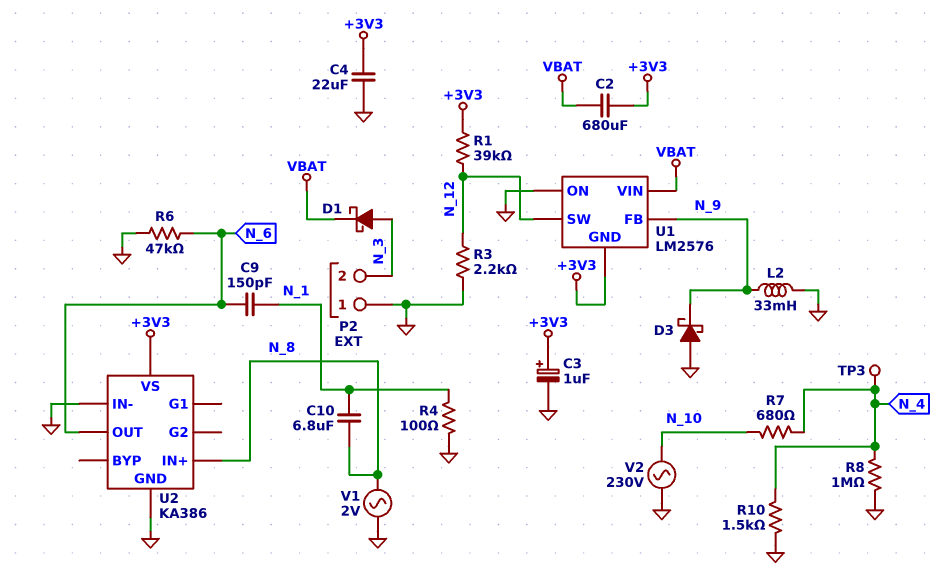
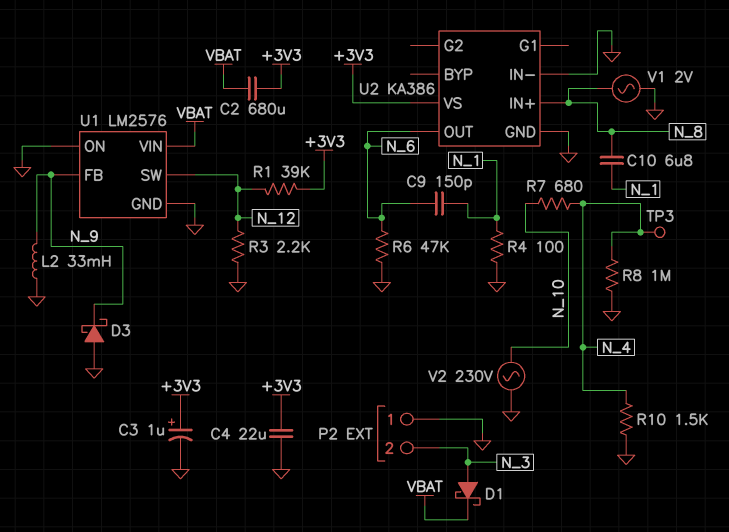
U1 pin GND: +3V3 -> GND

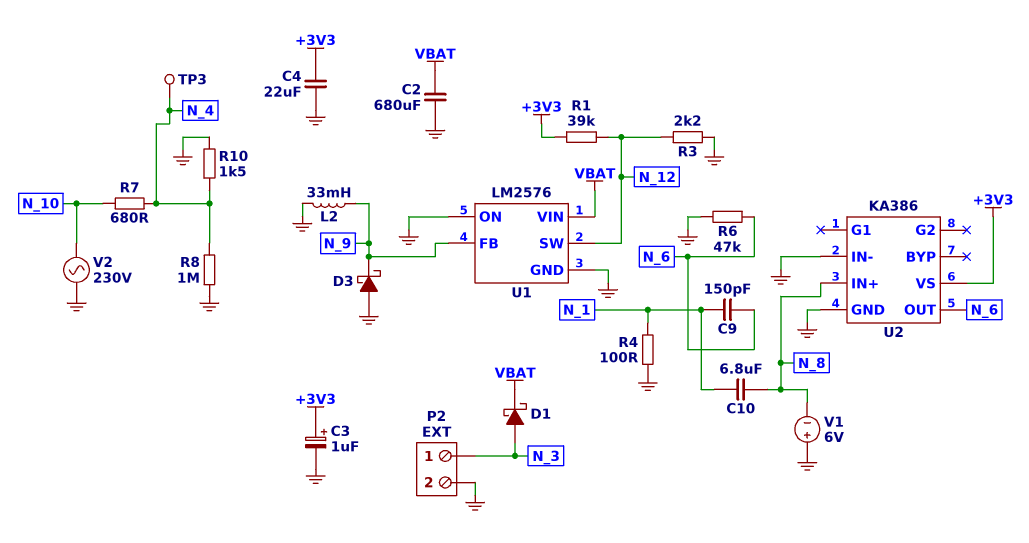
C2: 680uF (+3V3, VBAT) -> 680uF (GND, VBAT)
P2 pin 1: GND -> N_3
P2 pin 2: N_3 -> GND
V1: AC 2V (GND, N_8) -> 6V (plus GND, minus N_8)

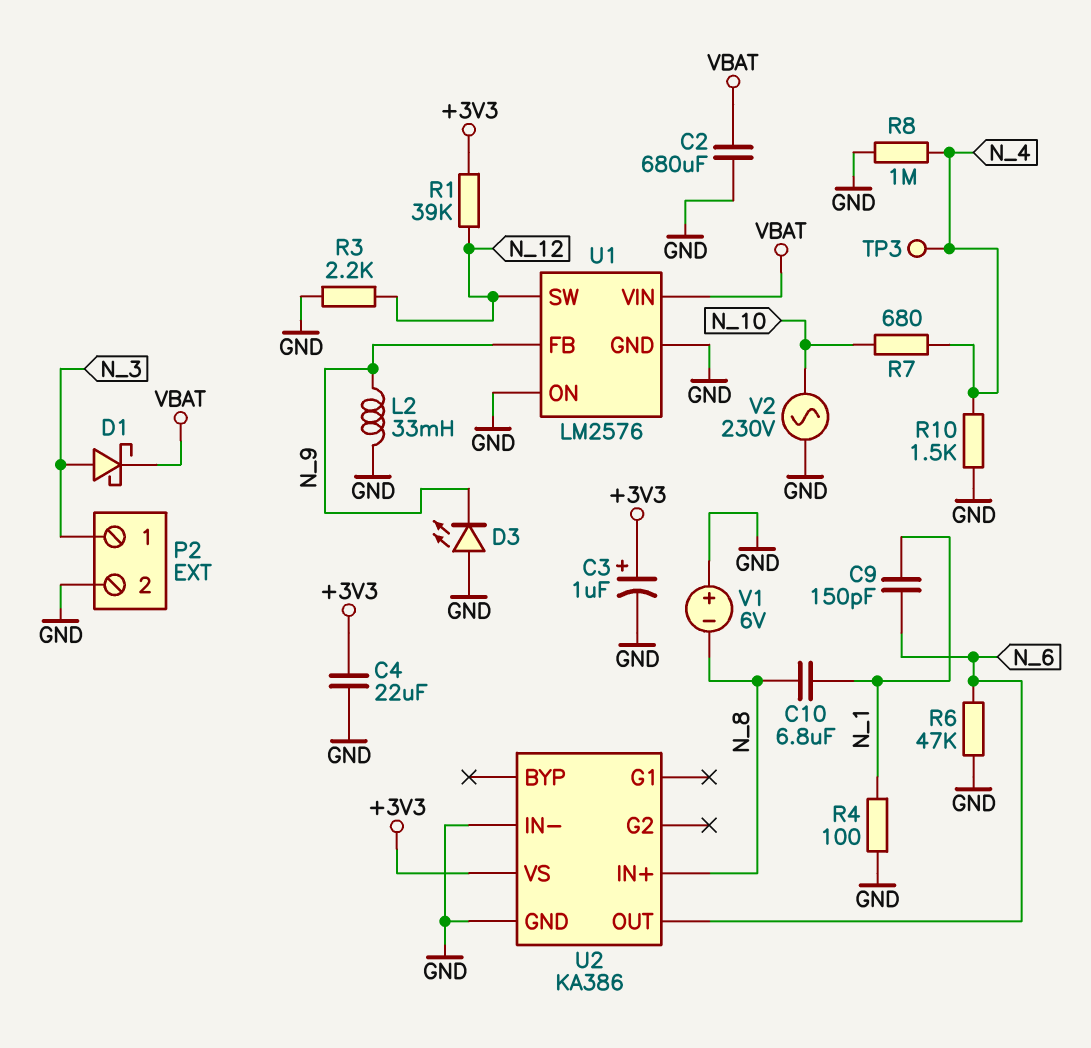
D3: schottky (A GND, K N_9) -> LED (A GND, K N_9)

